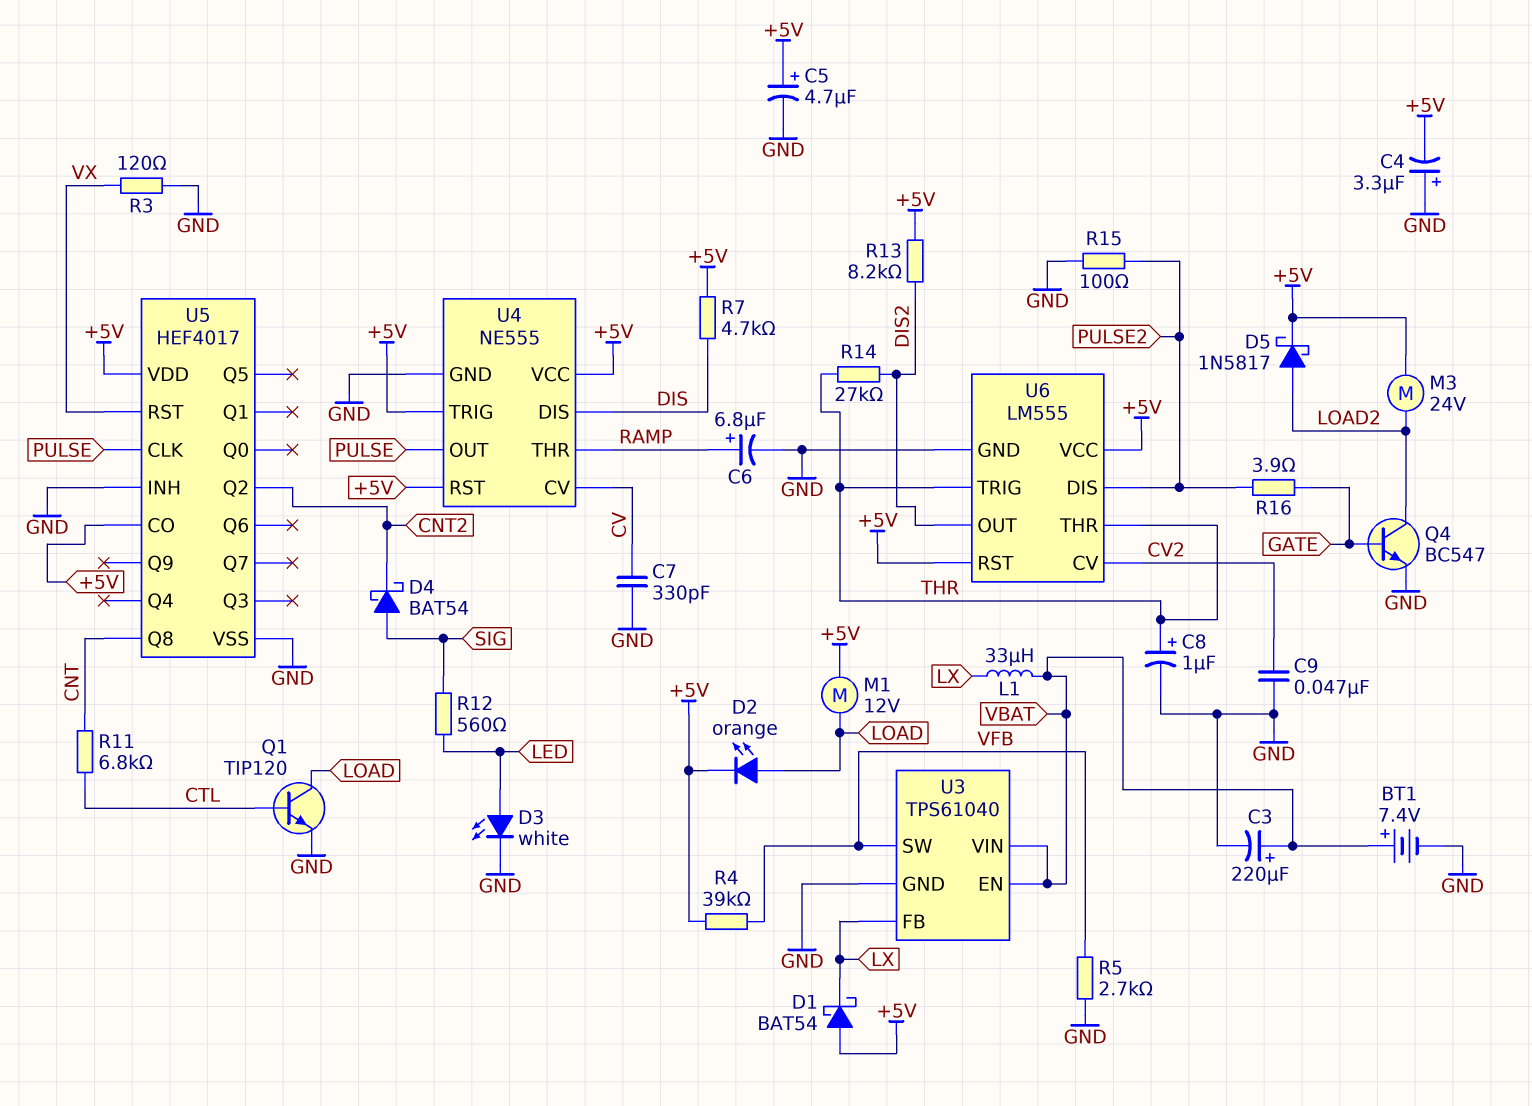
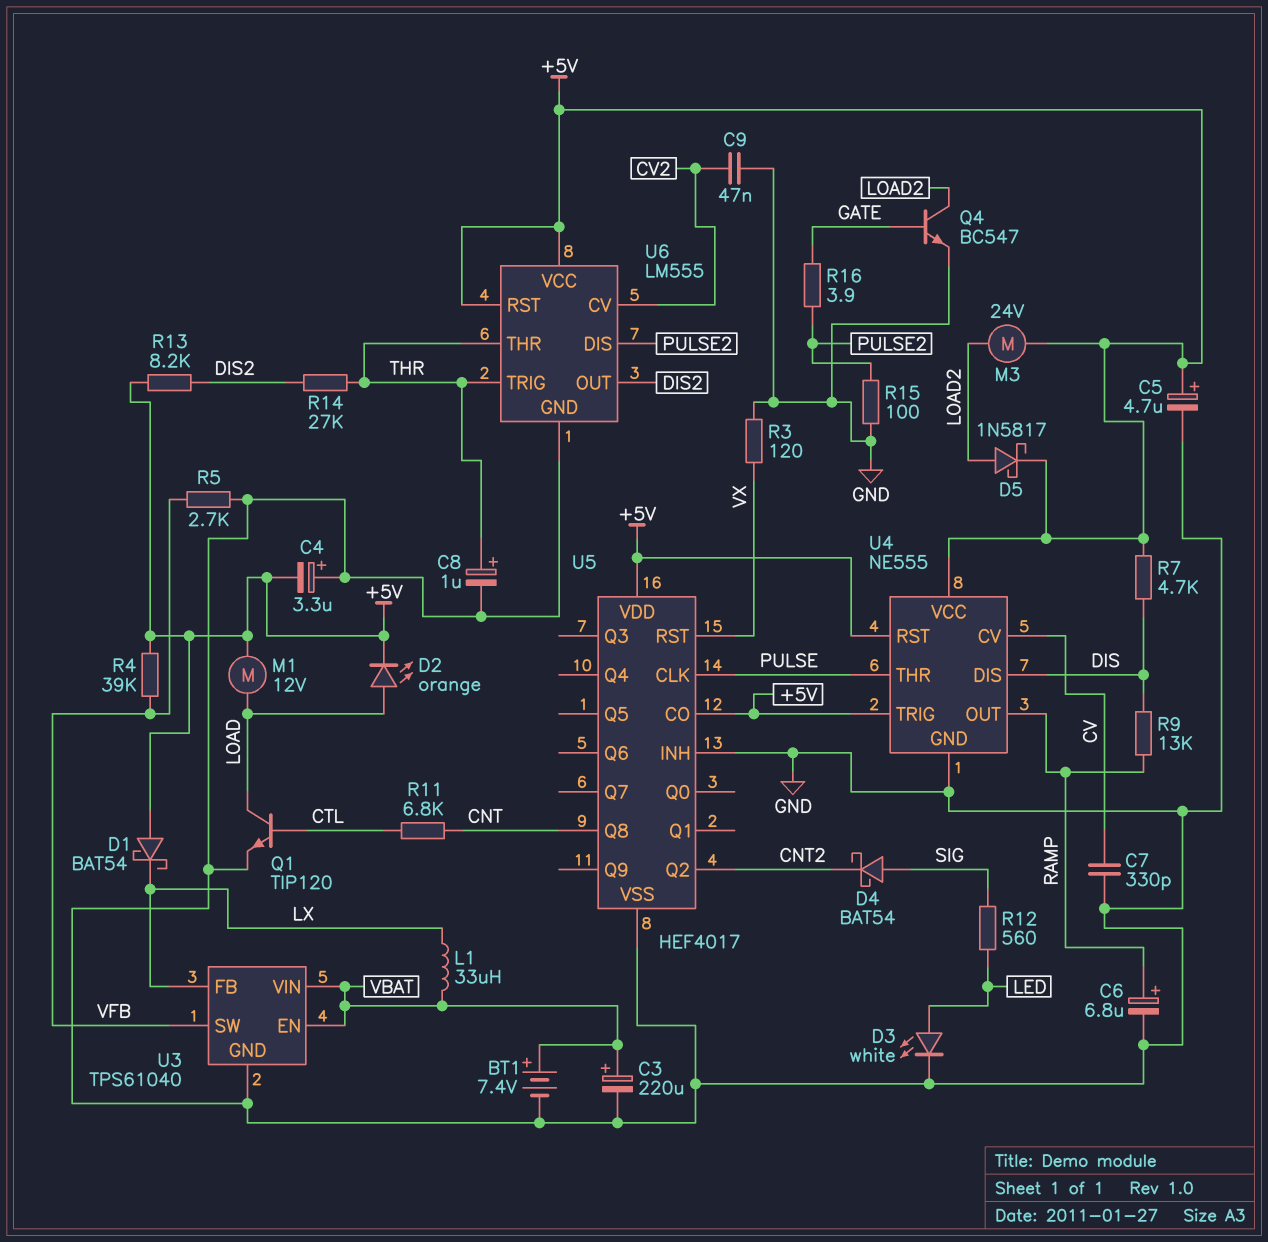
R9: none -> 13k (DIS, RAMP)
U4 pin OUT: PULSE -> RAMP
U4 pin THR: RAMP -> PULSE

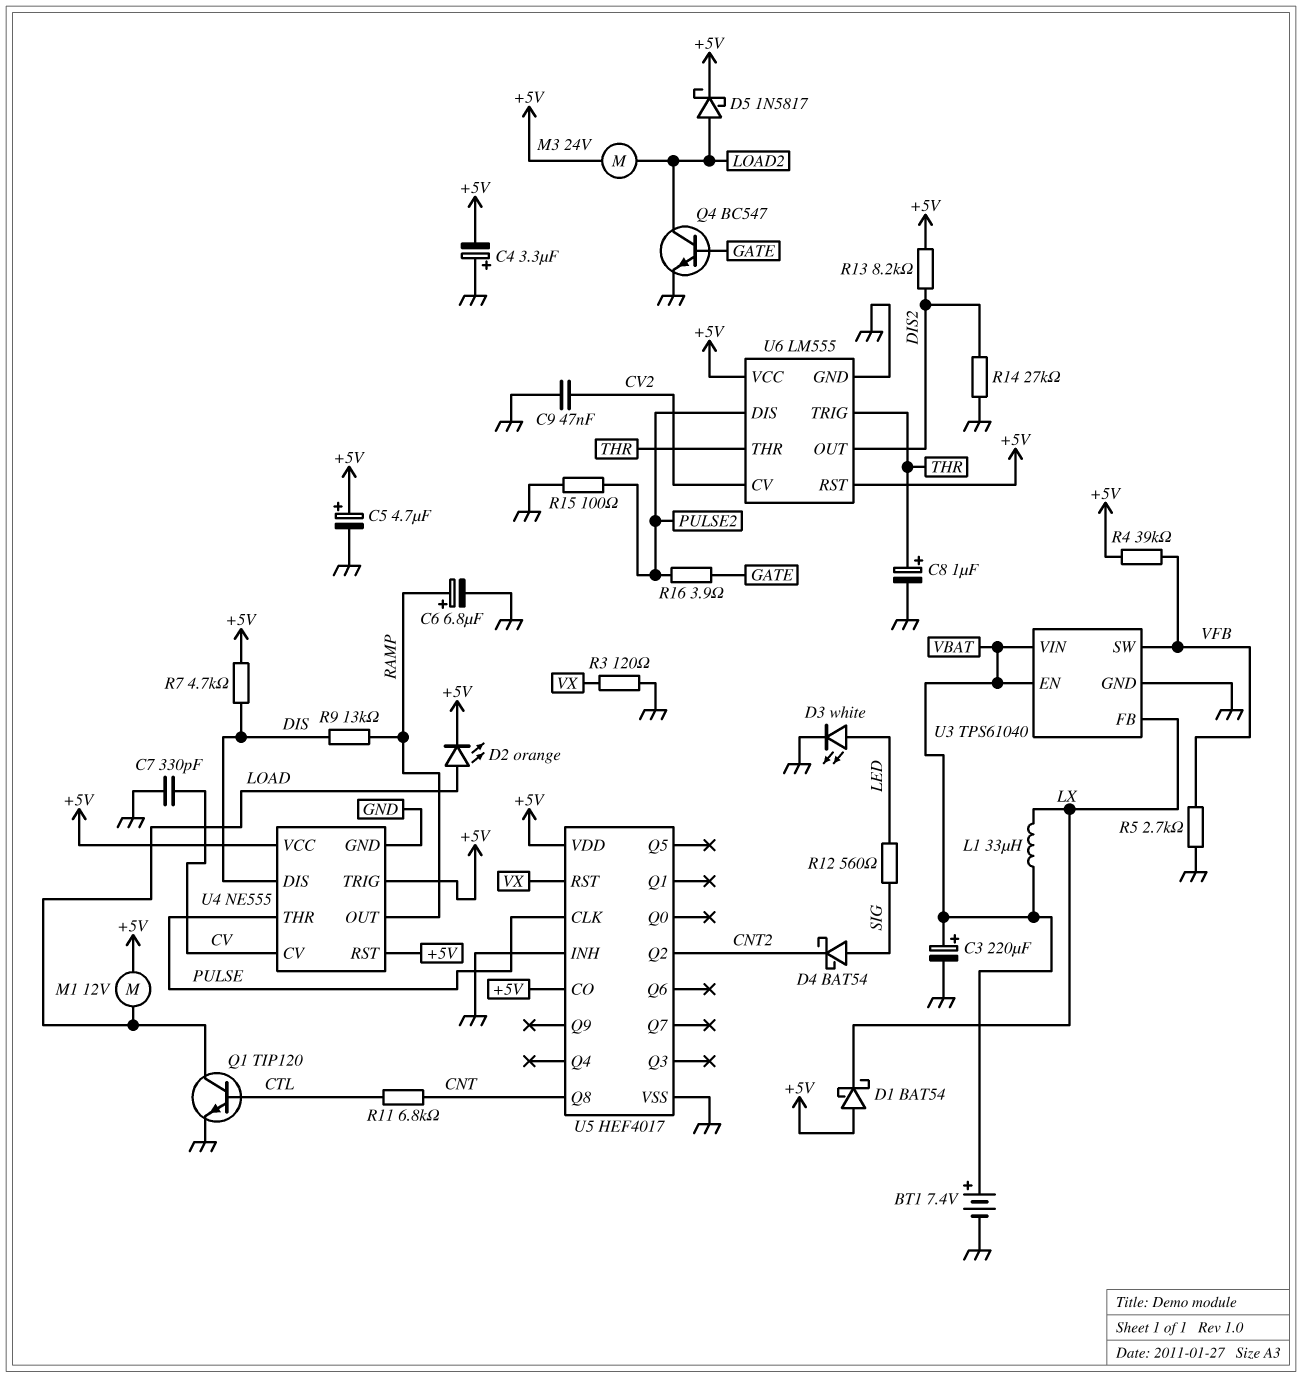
R14: 27k (DIS2, THR) -> 27k (DIS2, GND)

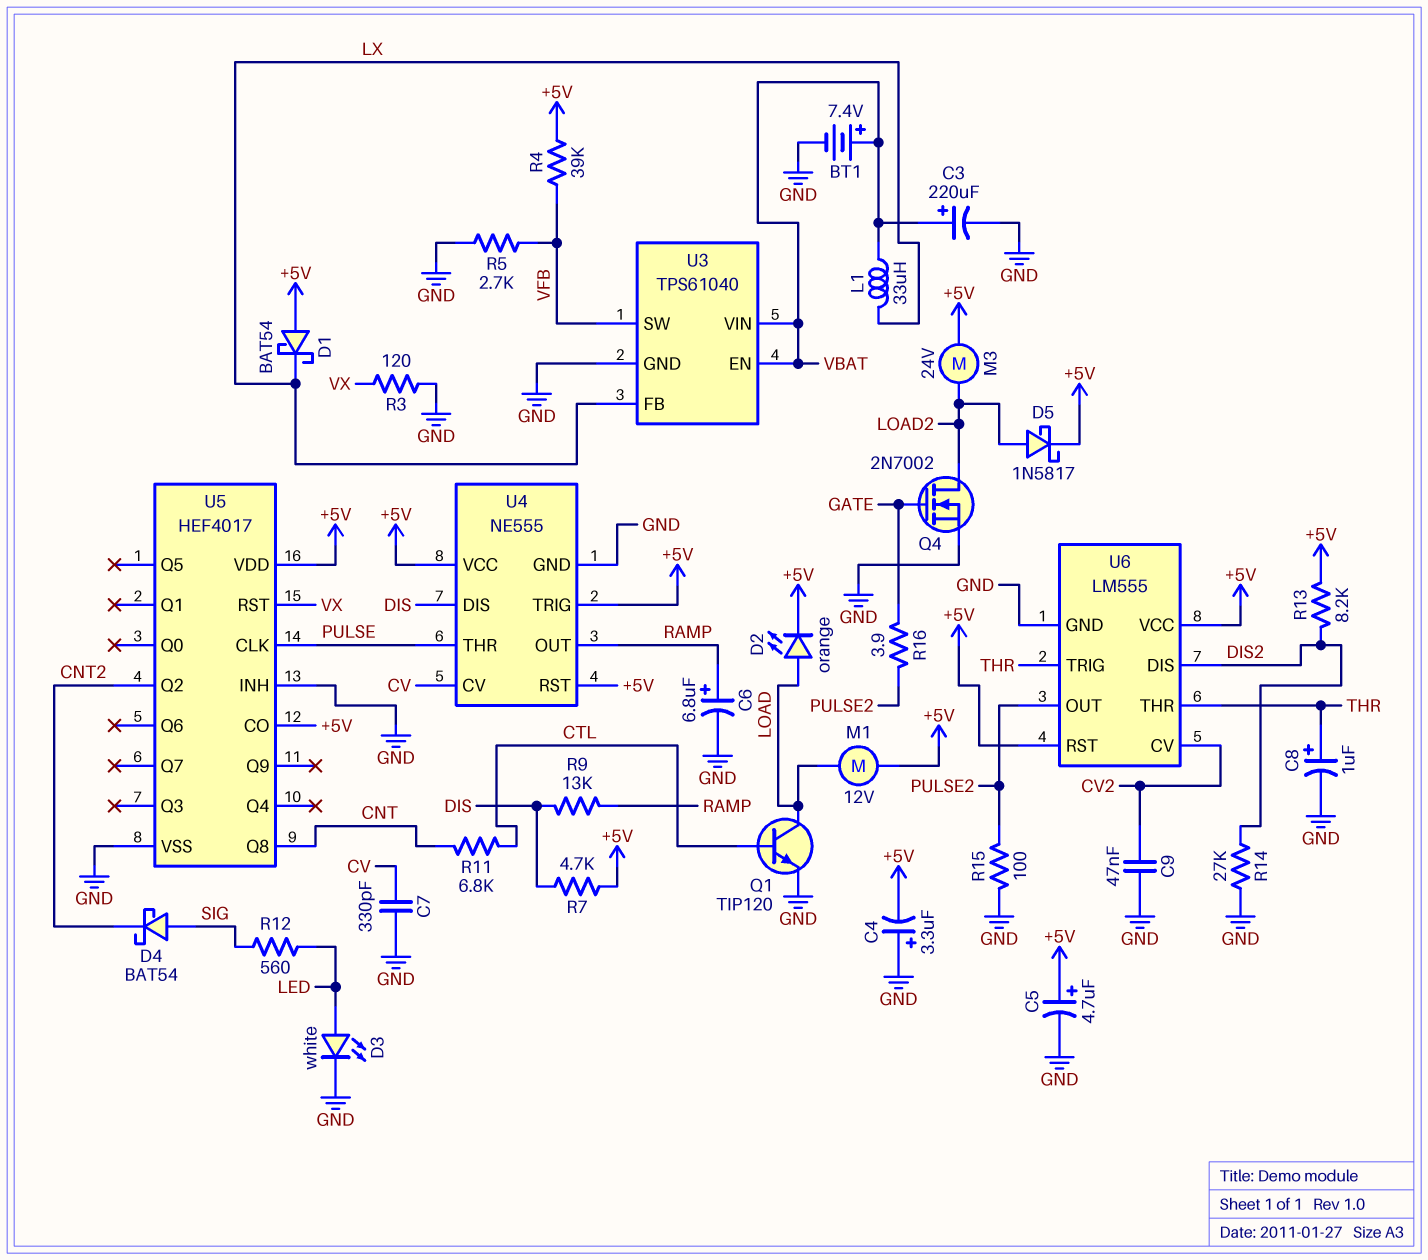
Q4: NPN BC547 (B GATE, C LOAD2, E GND) -> NMOS 2N7002 (G GATE, D LOAD2, S GND)
U6 pin DIS: PULSE2 -> DIS2
U6 pin OUT: DIS2 -> PULSE2

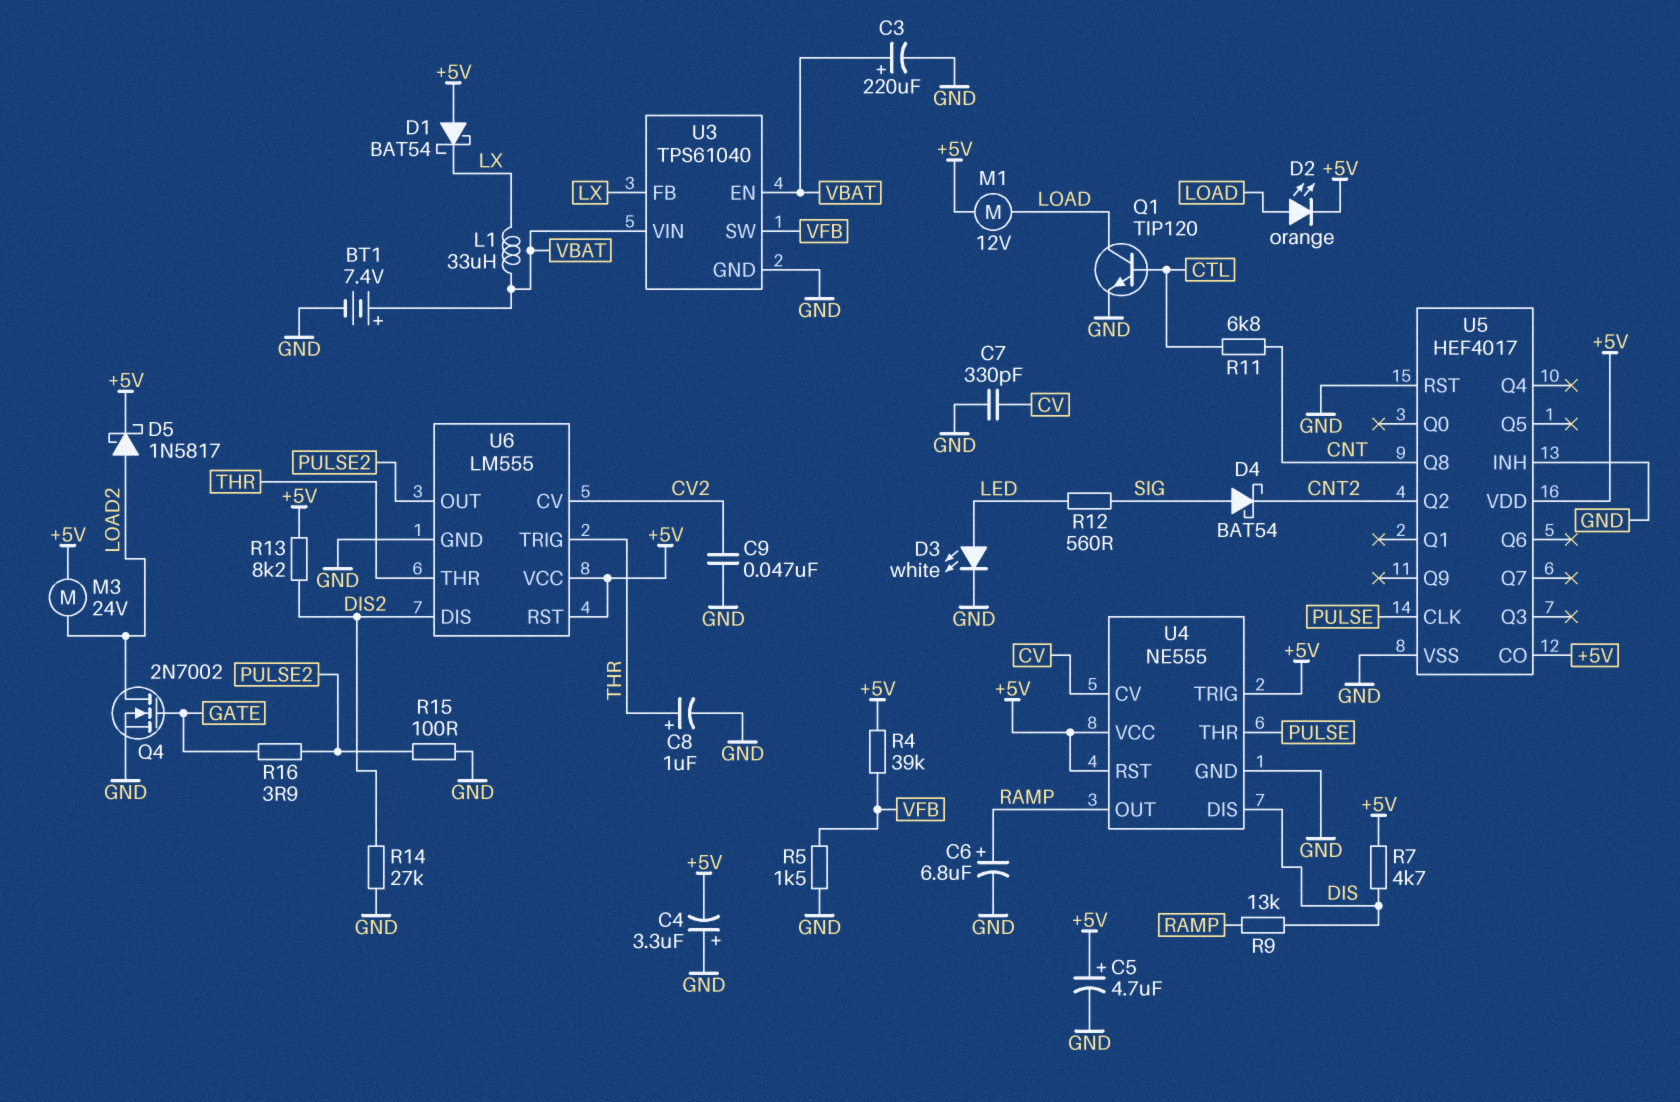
R3: 120 (GND, VX) -> none
R5: 2.7k (GND, VFB) -> 1.5k (GND, VFB)
U5 pin RST: VX -> GND

